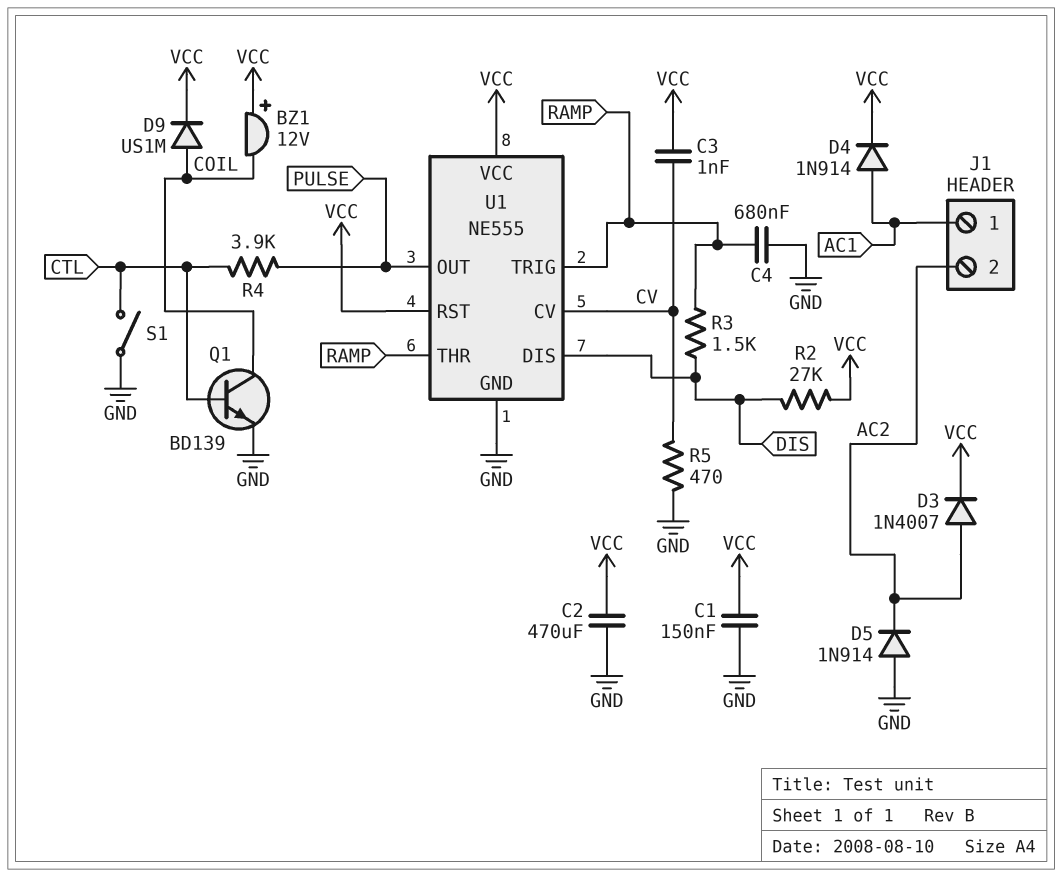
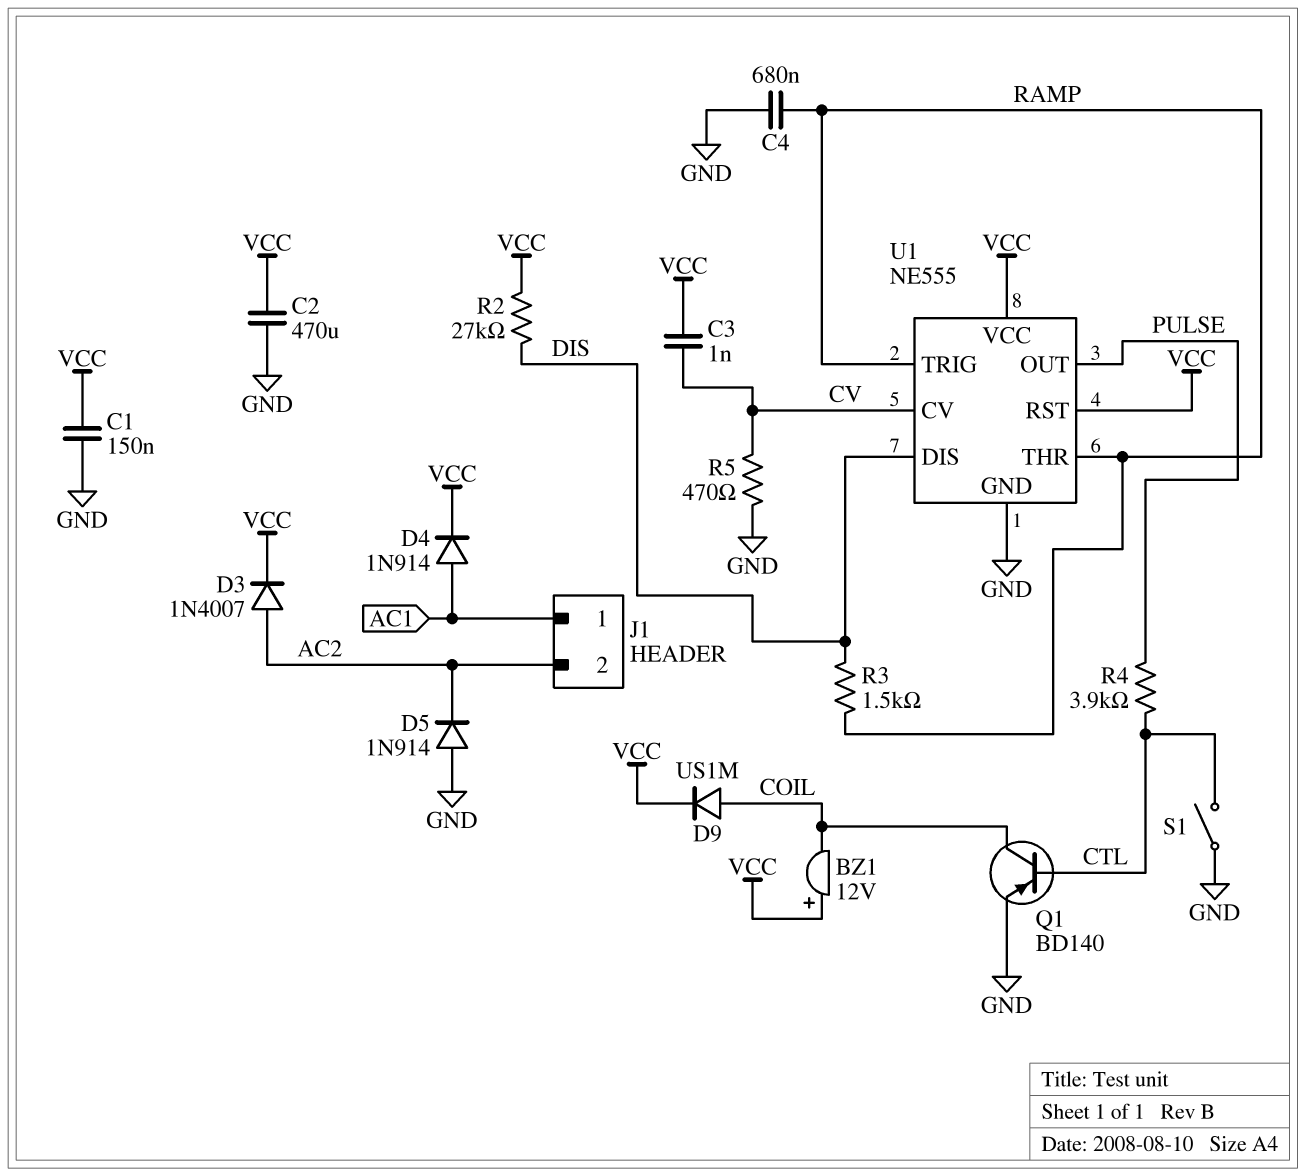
Q1: NPN BD139 (B CTL, C COIL, E GND) -> PNP BD140 (B CTL, C COIL, E GND)

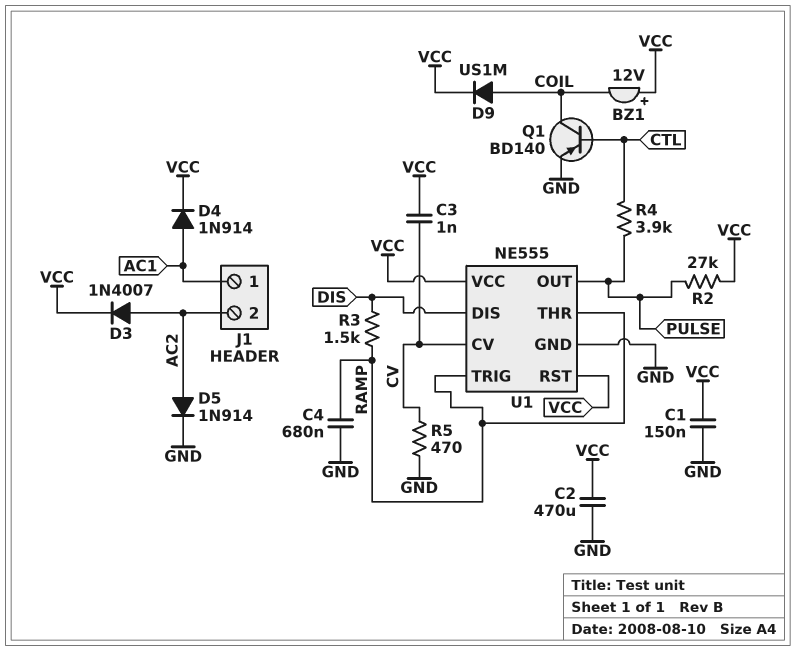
D5: diode 1N914 (A GND, K AC2) -> diode 1N914 (A AC2, K GND)
R2: 27k (DIS, VCC) -> 27k (PULSE, VCC)
S1: switch (CTL, GND) -> none

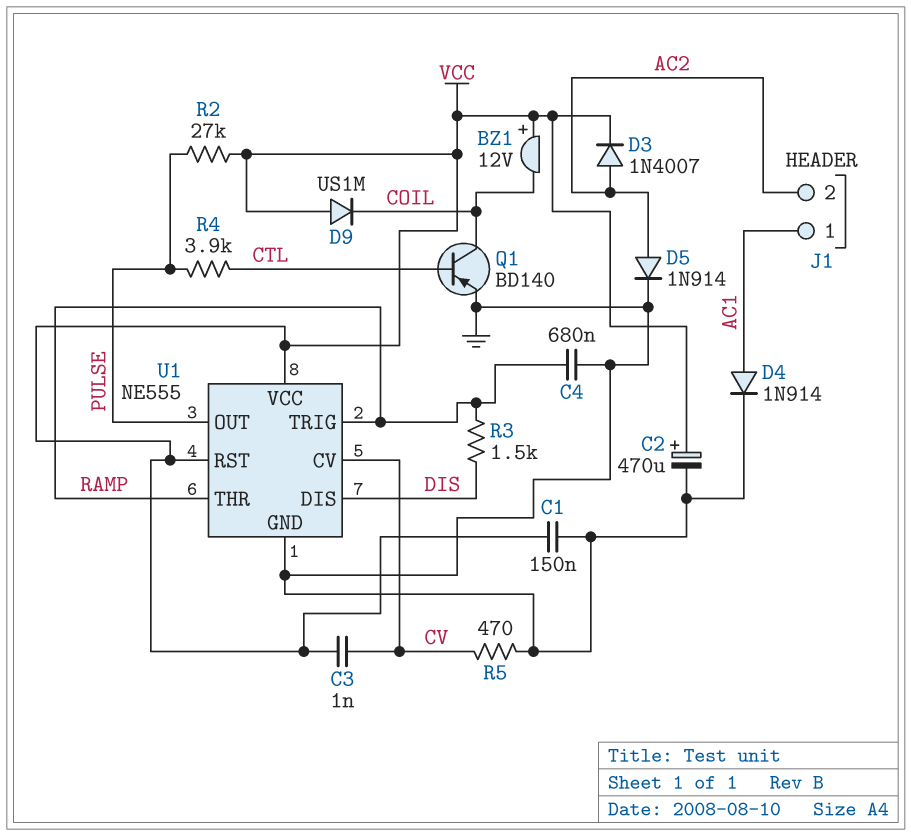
C2: 470uF (GND, VCC) -> 470uF (plus VCC, minus GND)
D4: diode 1N914 (A AC1, K VCC) -> diode 1N914 (A AC1, K GND)
D9: diode US1M (A COIL, K VCC) -> diode US1M (A VCC, K COIL)

